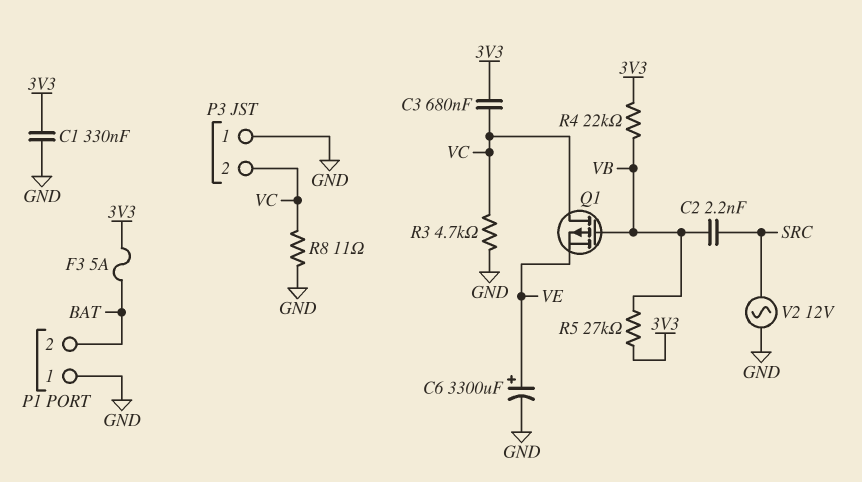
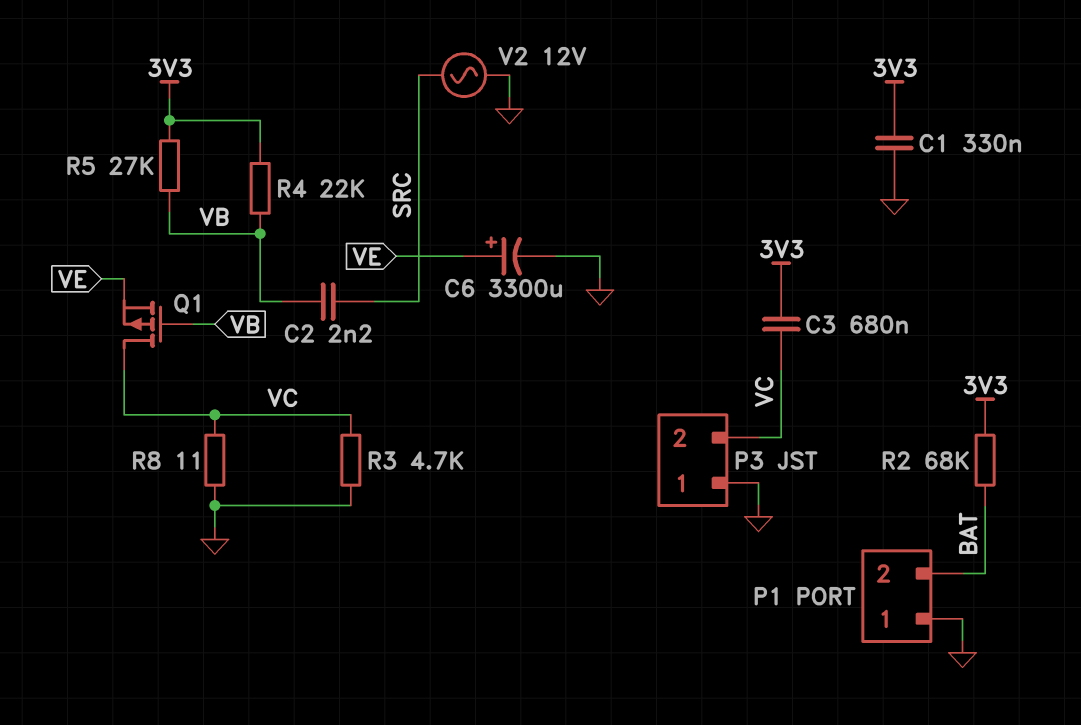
F3: 5A (3V3, BAT) -> none
R2: none -> 68k (3V3, BAT)

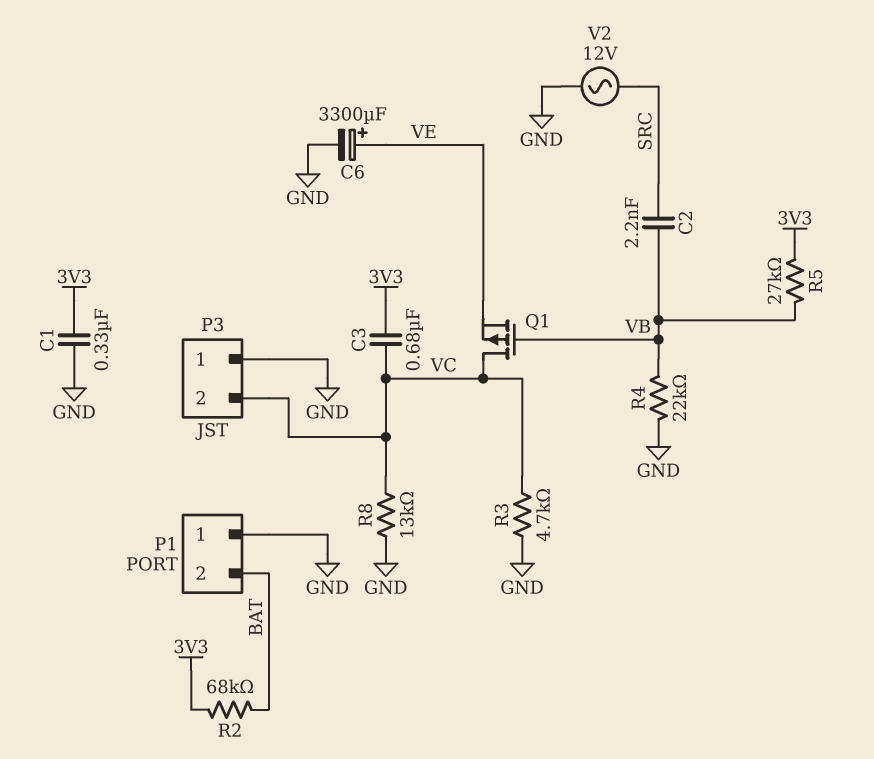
R4: 22k (3V3, VB) -> 22k (GND, VB)
R8: 11 (GND, VC) -> 13k (GND, VC)

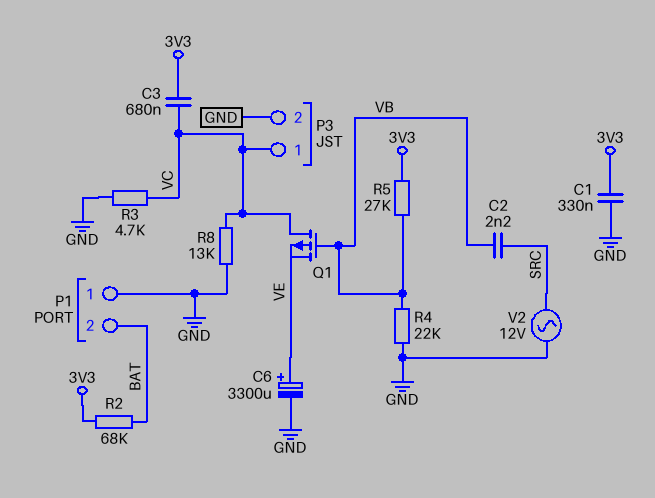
P3 pin 1: GND -> VC
P3 pin 2: VC -> GND

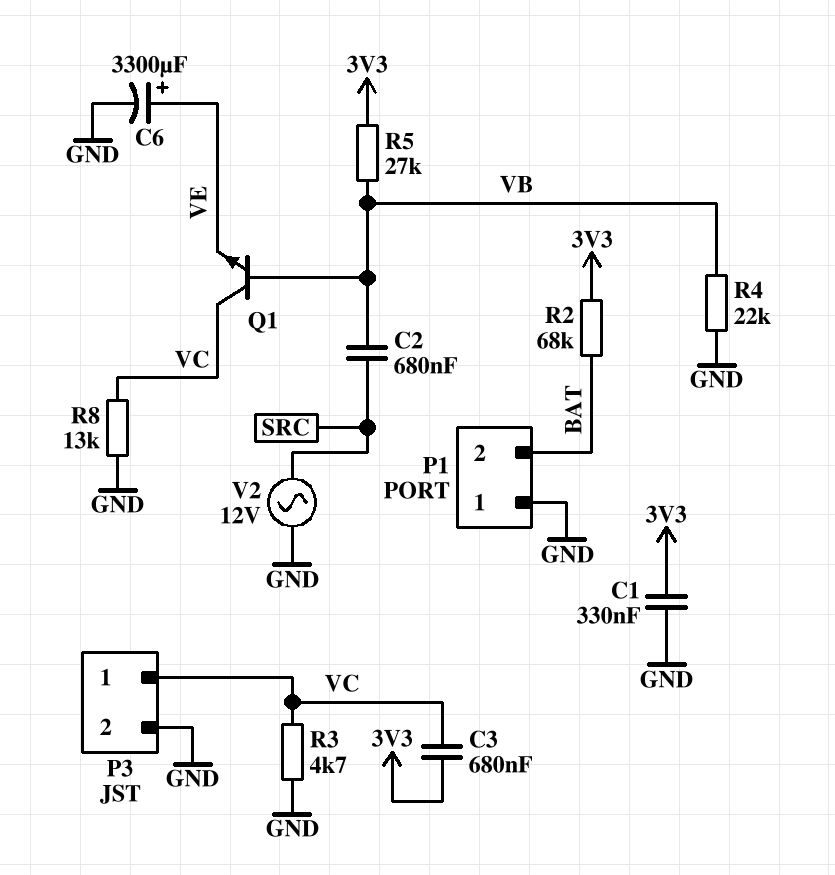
C2: 2.2nF (SRC, VB) -> 680nF (SRC, VB)
Q1: PMOS (G VB, D VC, S VE) -> NPN (B VB, C VC, E VE)

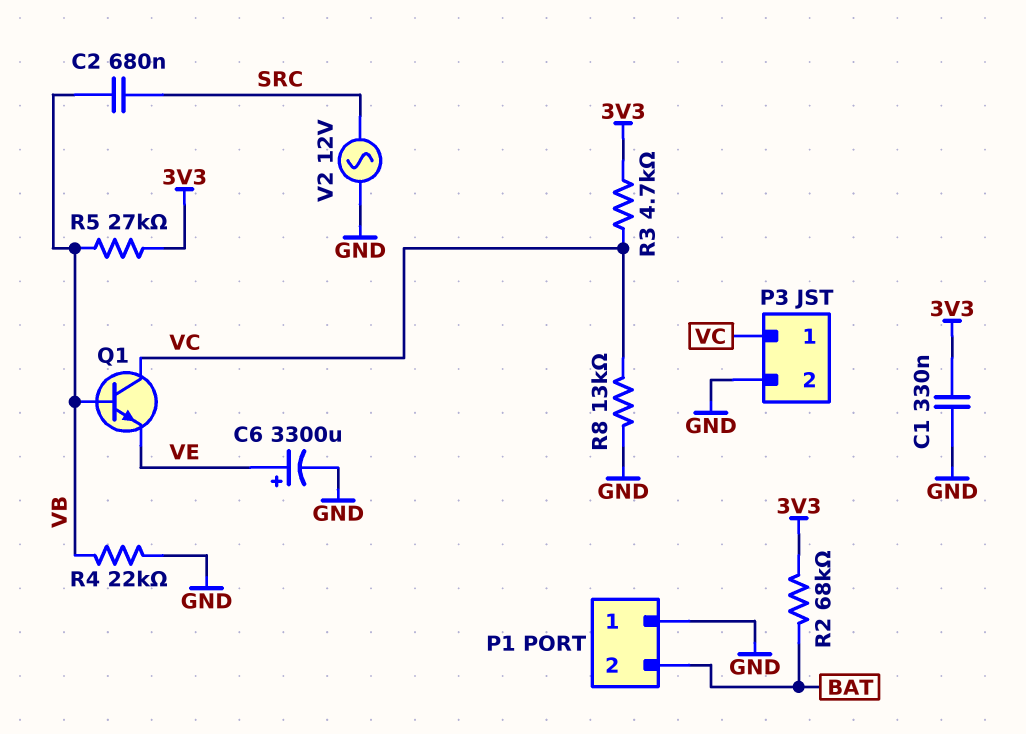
C3: 680nF (3V3, VC) -> none
R3: 4.7k (GND, VC) -> 4.7k (3V3, VC)

